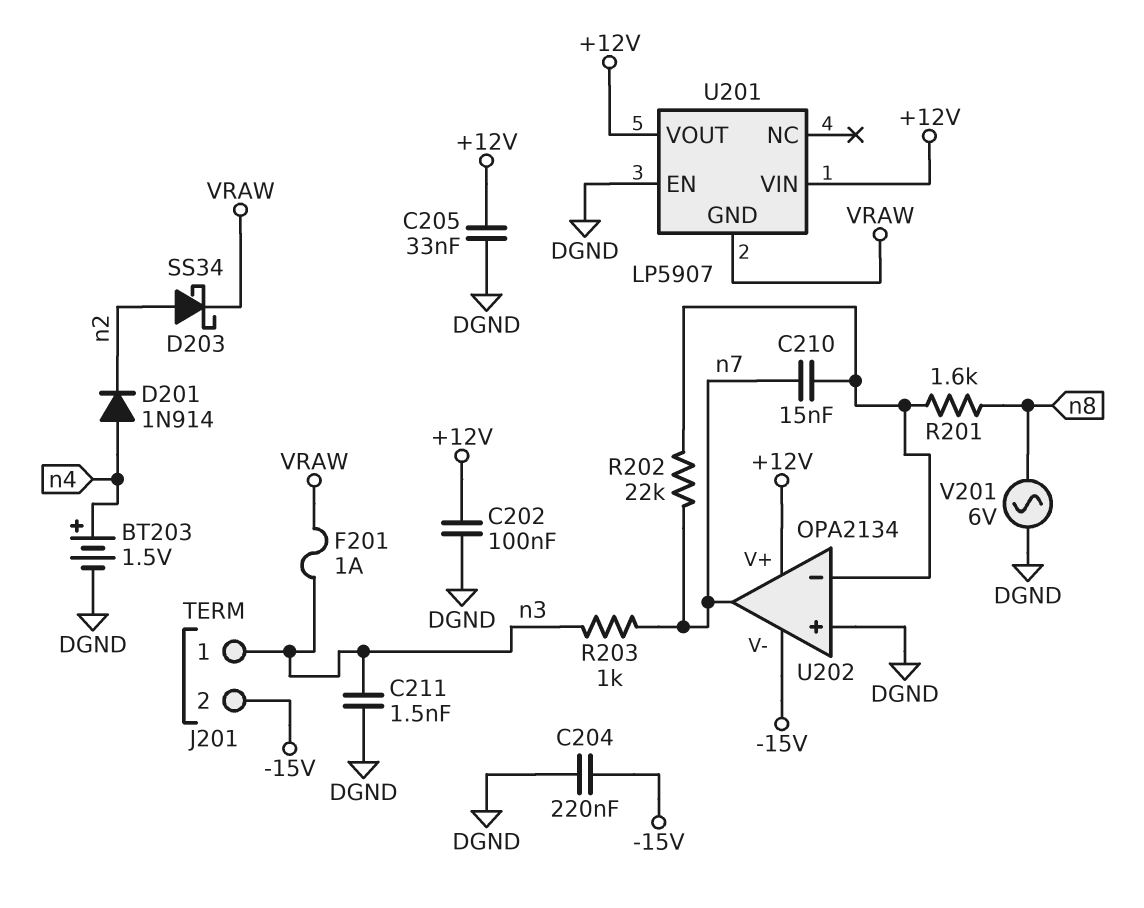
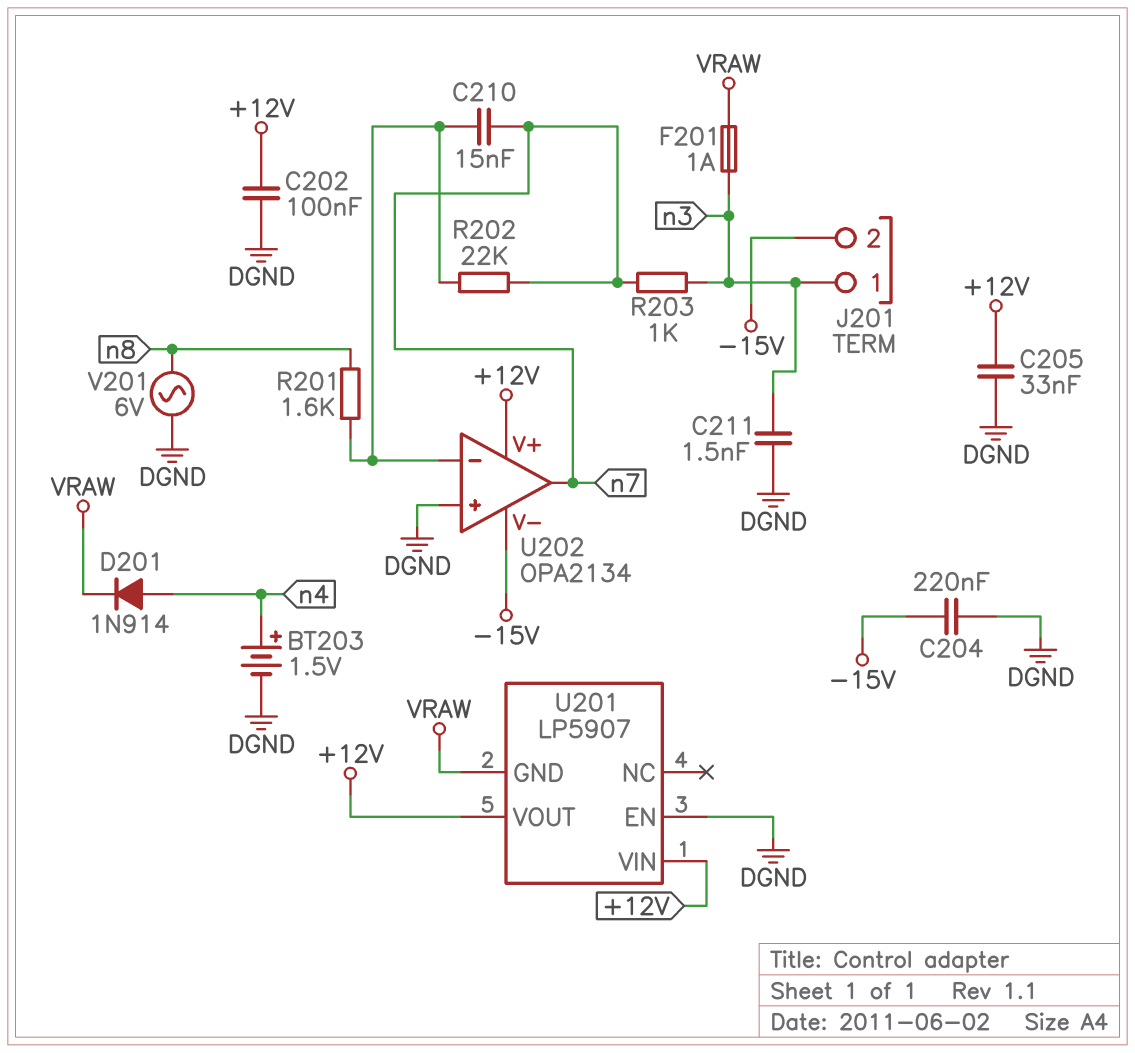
D201: diode 1N914 (A n4, K n2) -> diode 1N914 (A n4, K VRAW)
D203: schottky SS34 (A n2, K VRAW) -> none

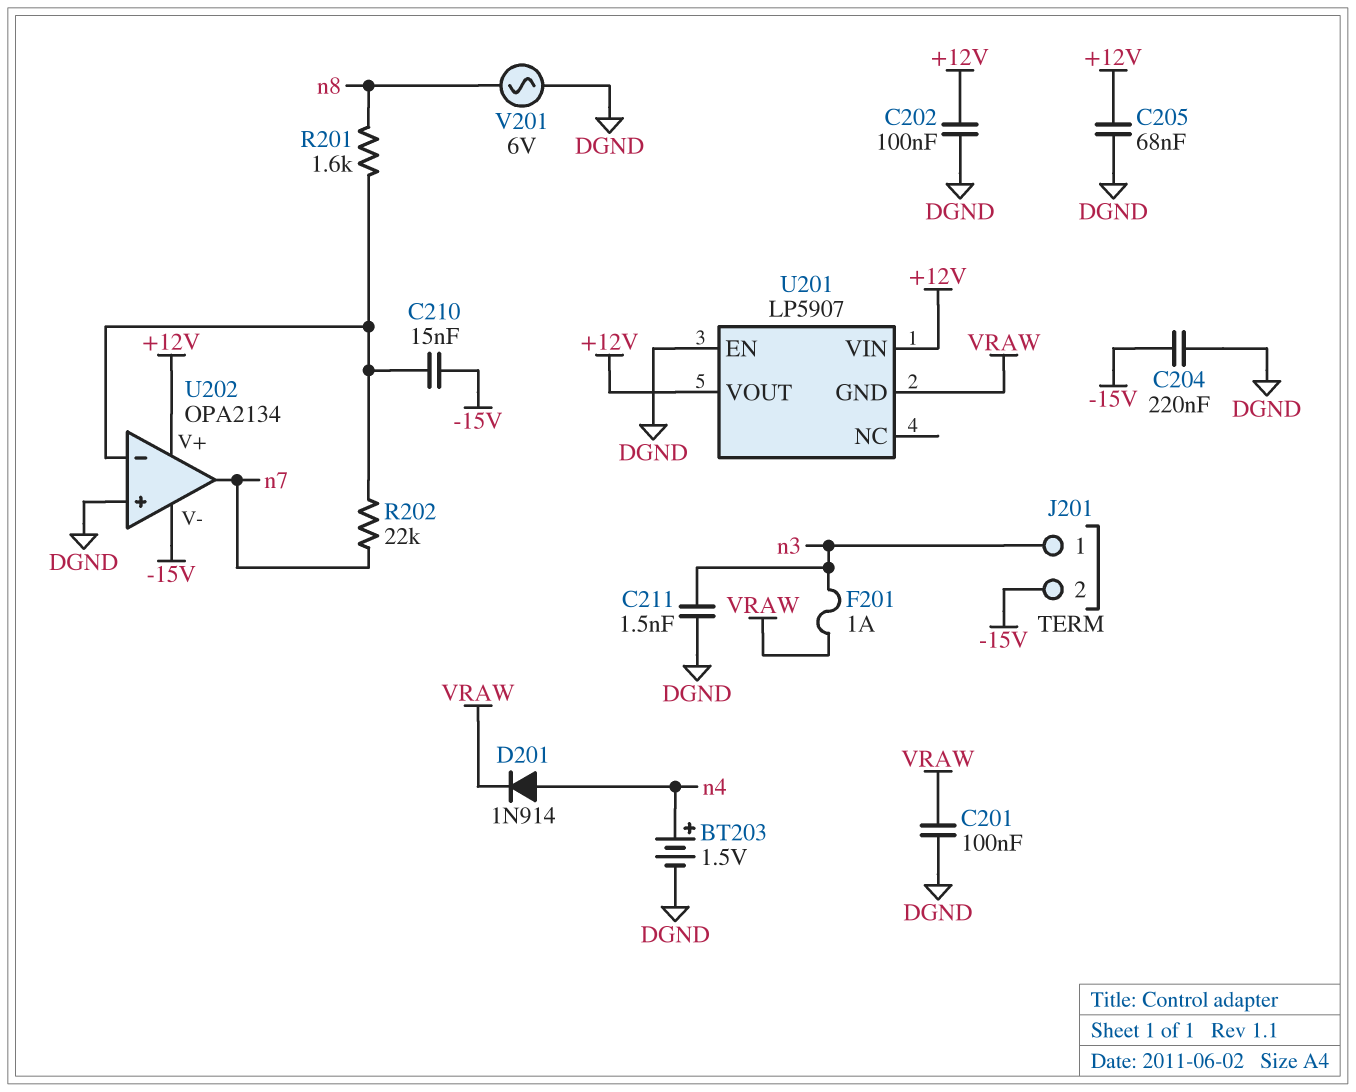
C201: none -> 100nF (DGND, VRAW)
C205: 33nF (+12V, DGND) -> 68nF (+12V, DGND)
C210: 15nF (U202/in-, n7) -> 15nF (-15V, U202/in-)
R203: 1k (n3, n7) -> none

